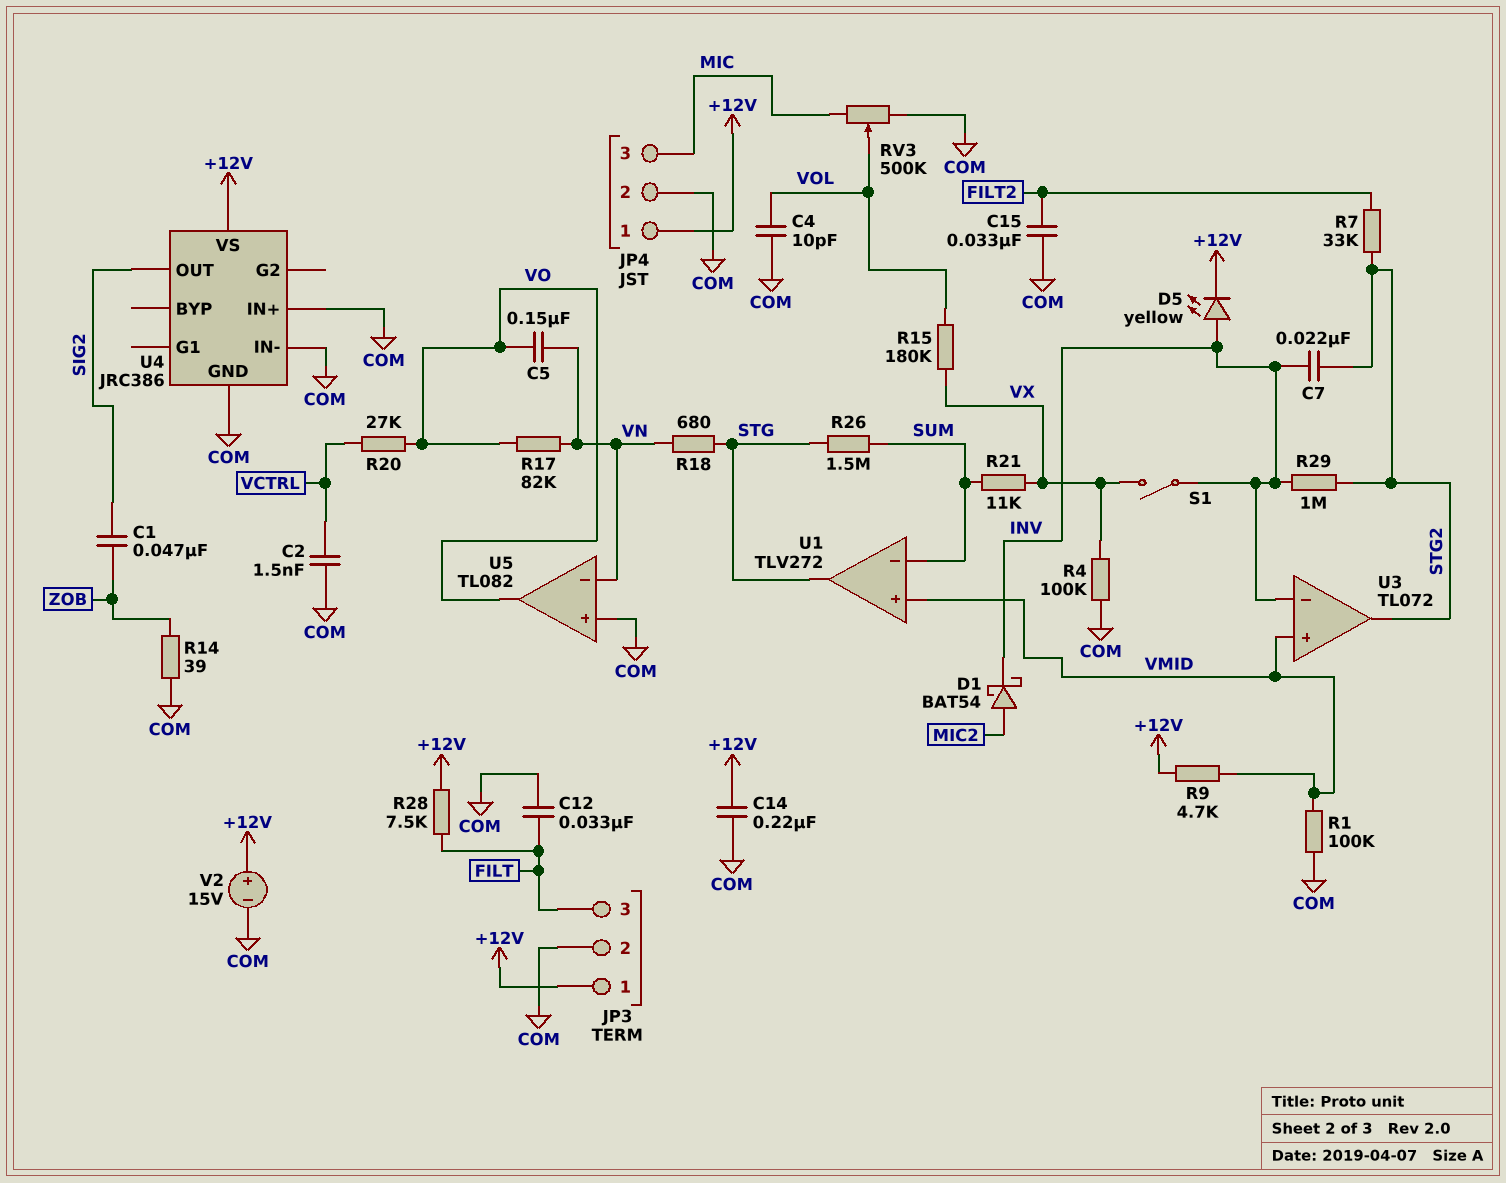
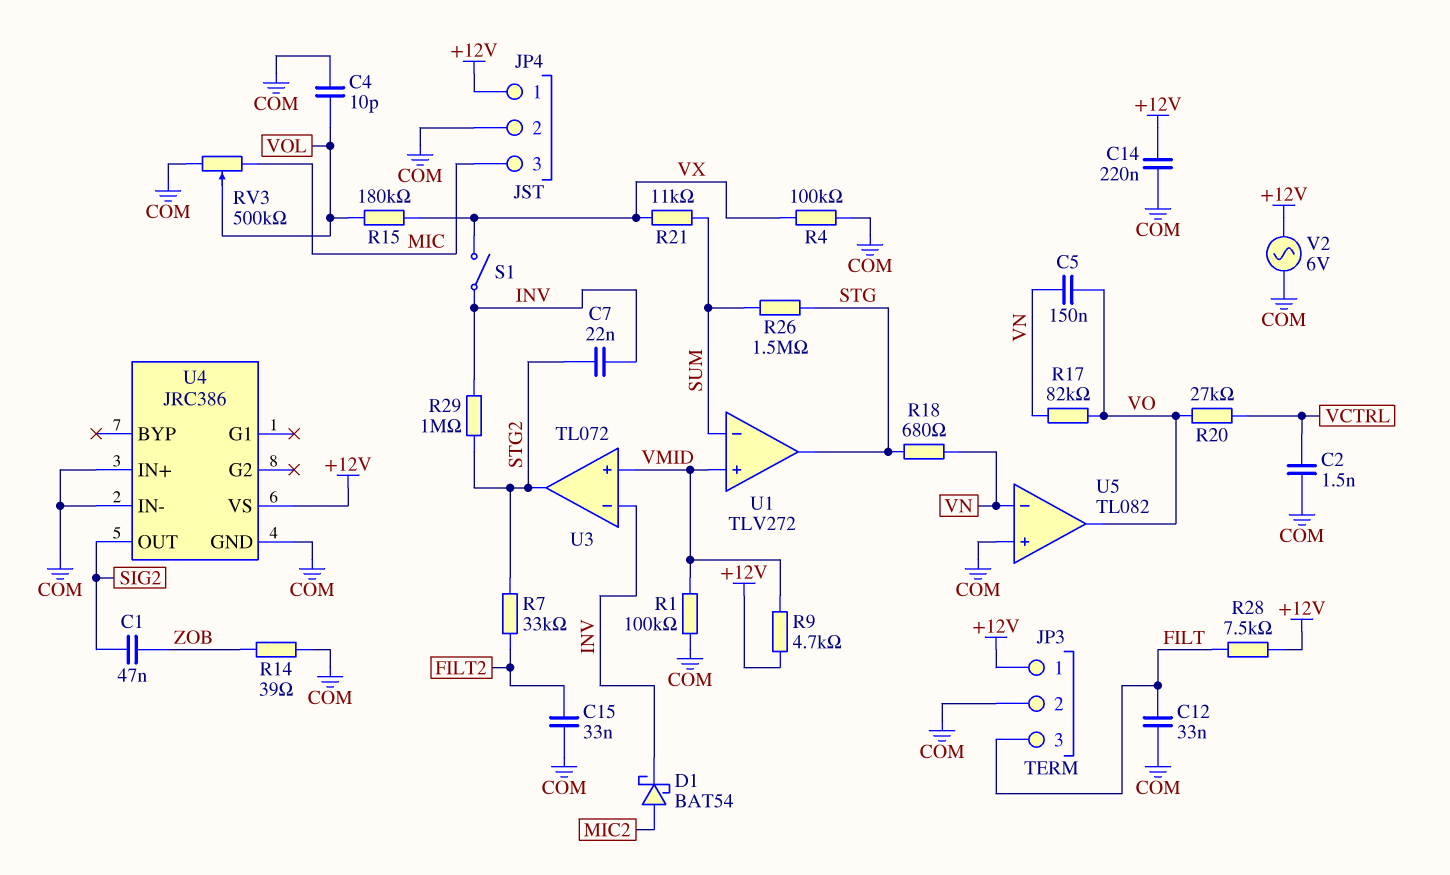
D5: LED yellow (A INV, K +12V) -> none
V2: 15V (plus +12V, minus COM) -> AC 6V (+12V, COM)

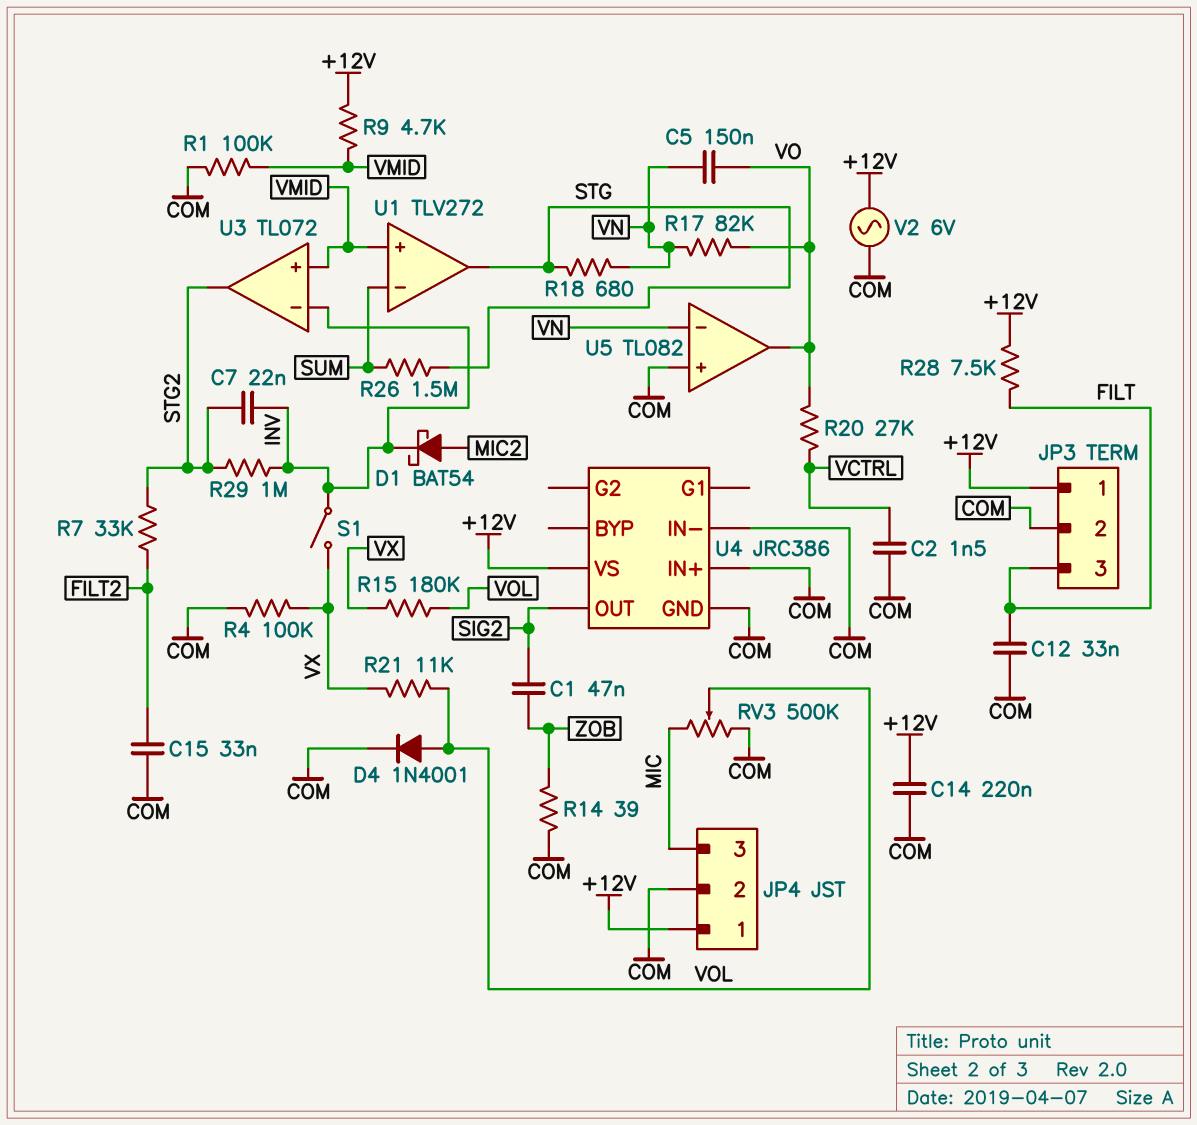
C4: 10pF (COM, VOL) -> none
D4: none -> diode 1N4001 (A VOL, K COM)
R21: 11k (SUM, VX) -> 11k (VOL, VX)

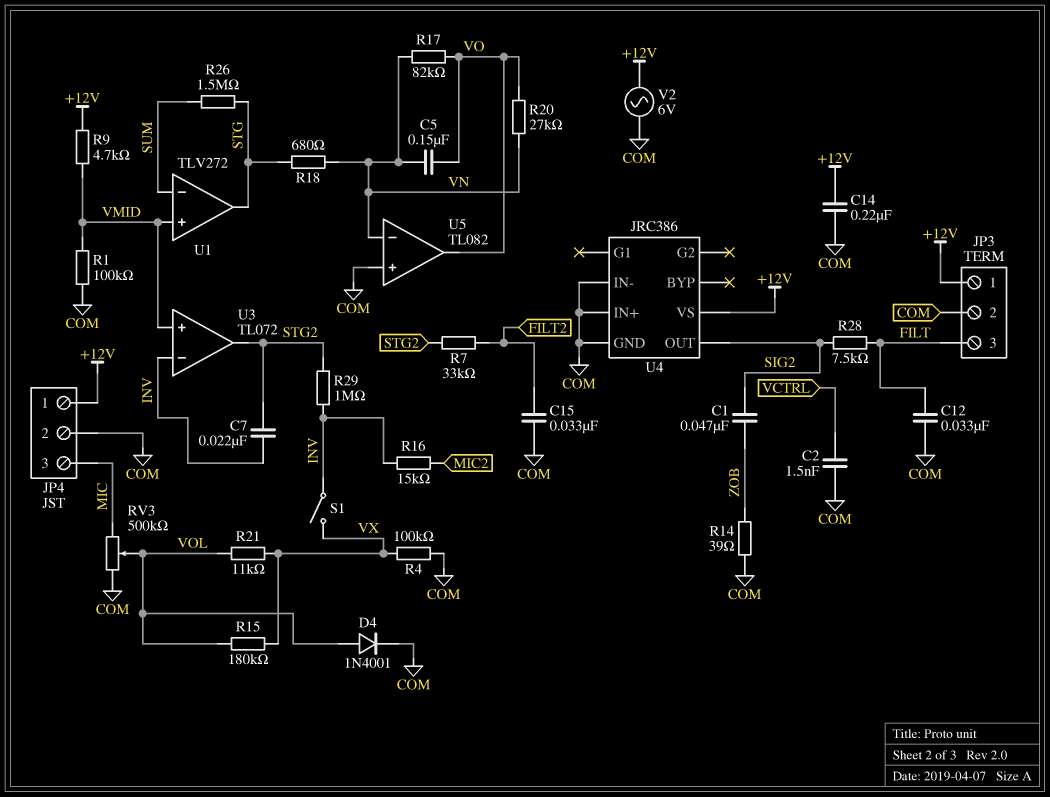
D1: schottky BAT54 (A MIC2, K INV) -> none
R16: none -> 15k (INV, MIC2)
R20: 27k (VCTRL, VO) -> 27k (VN, VO)
R28: 7.5k (+12V, FILT) -> 7.5k (FILT, SIG2)

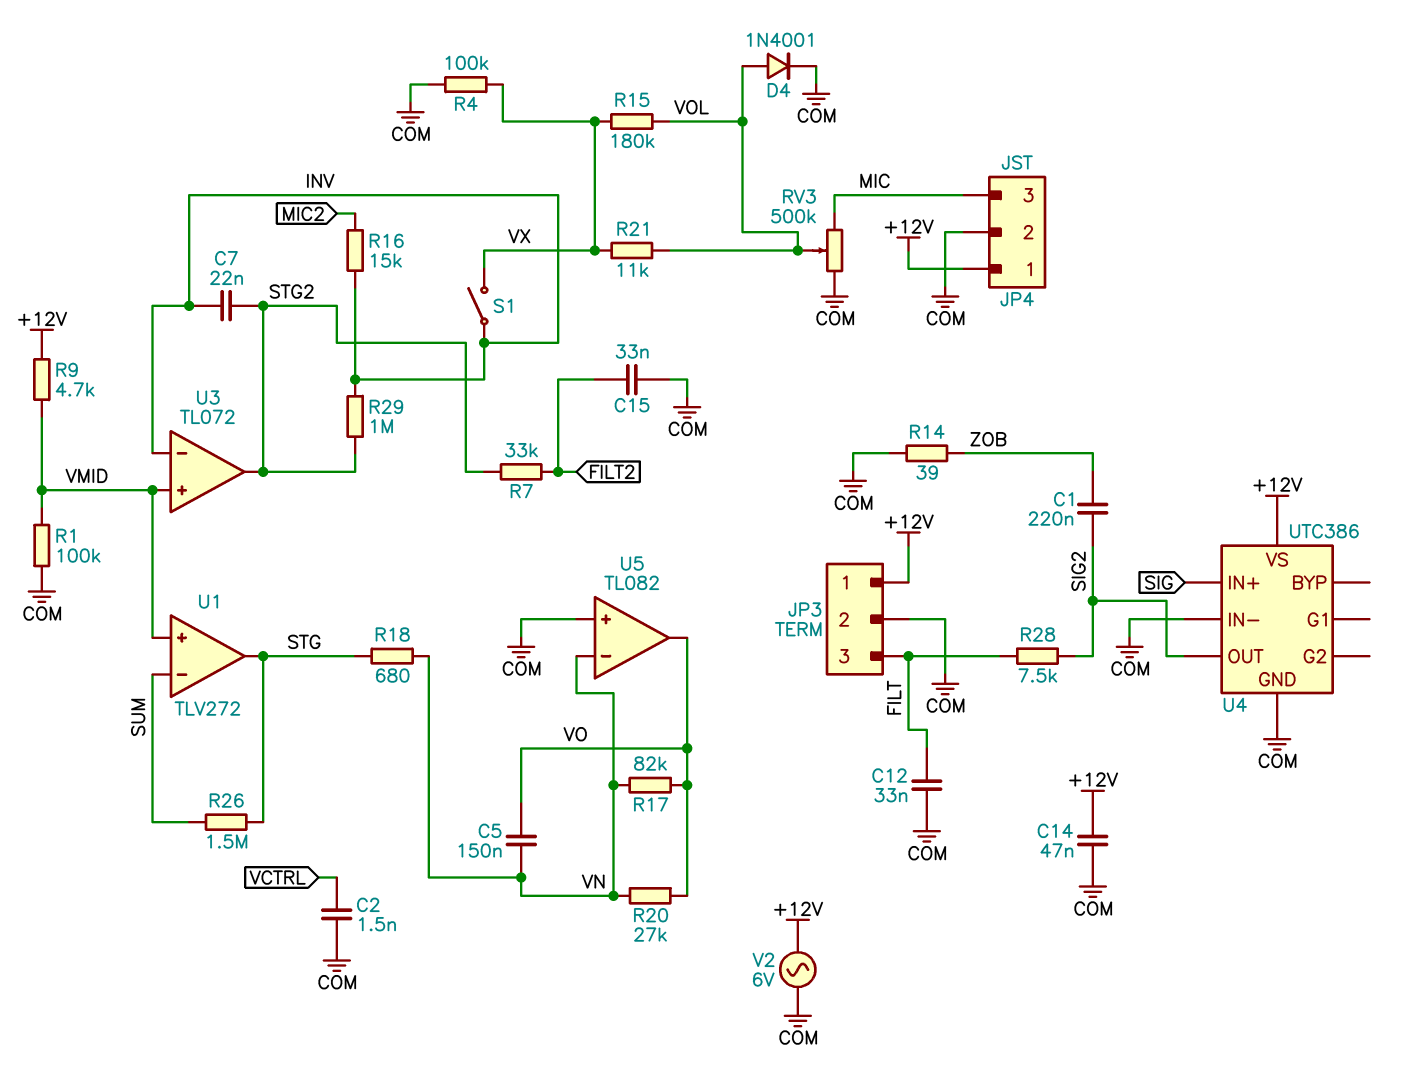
C1: 47nF (SIG2, ZOB) -> 220nF (SIG2, ZOB)
C14: 220nF (+12V, COM) -> 47nF (+12V, COM)
U4: JRC386 -> UTC386
U4 pin IN+: COM -> SIG

